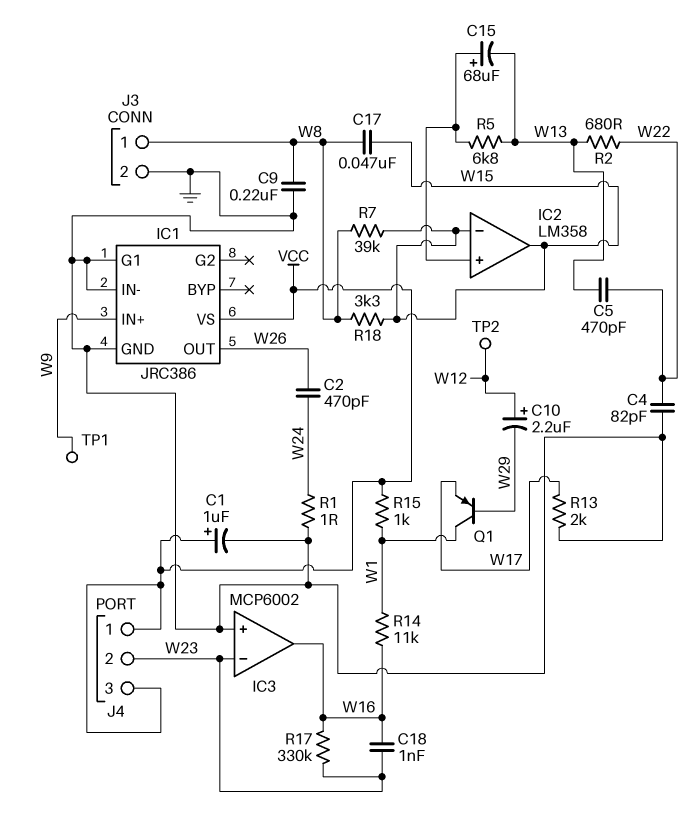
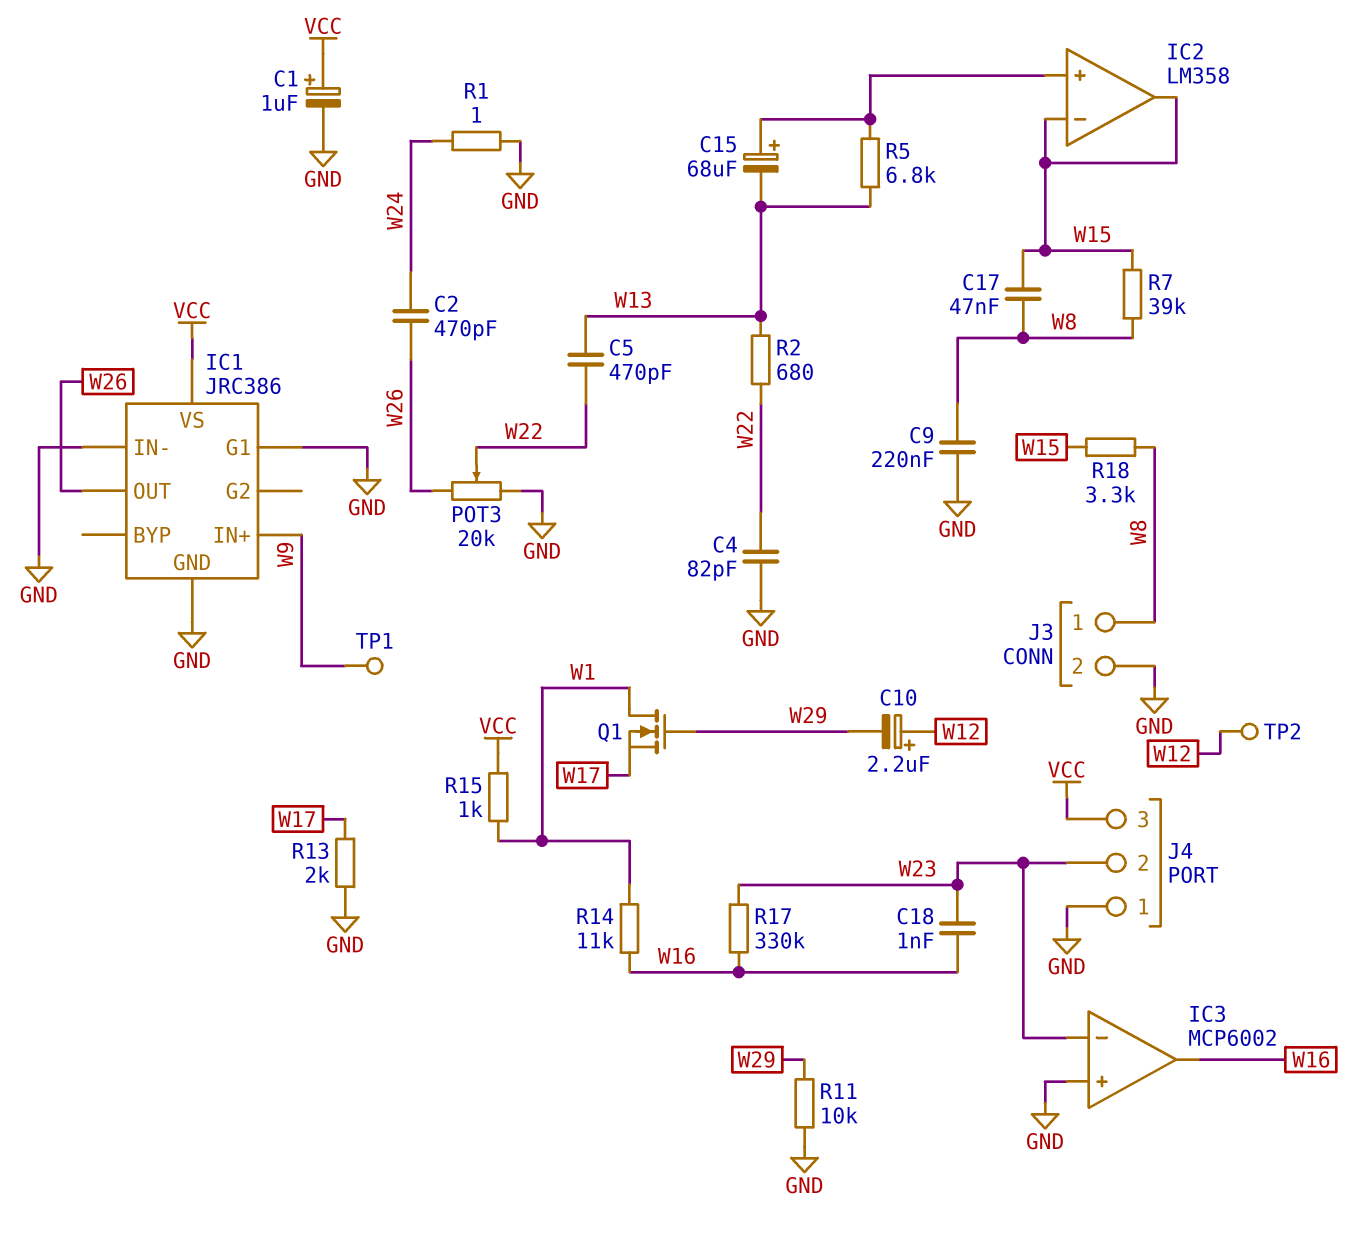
J4 pin 1: VCC -> GND
POT3: none -> 20k (GND, W26, wiper W22)
Q1: PNP (B W29, C W1, E W17) -> NMOS (G W29, D W1, S W17)
R11: none -> 10k (GND, W29)

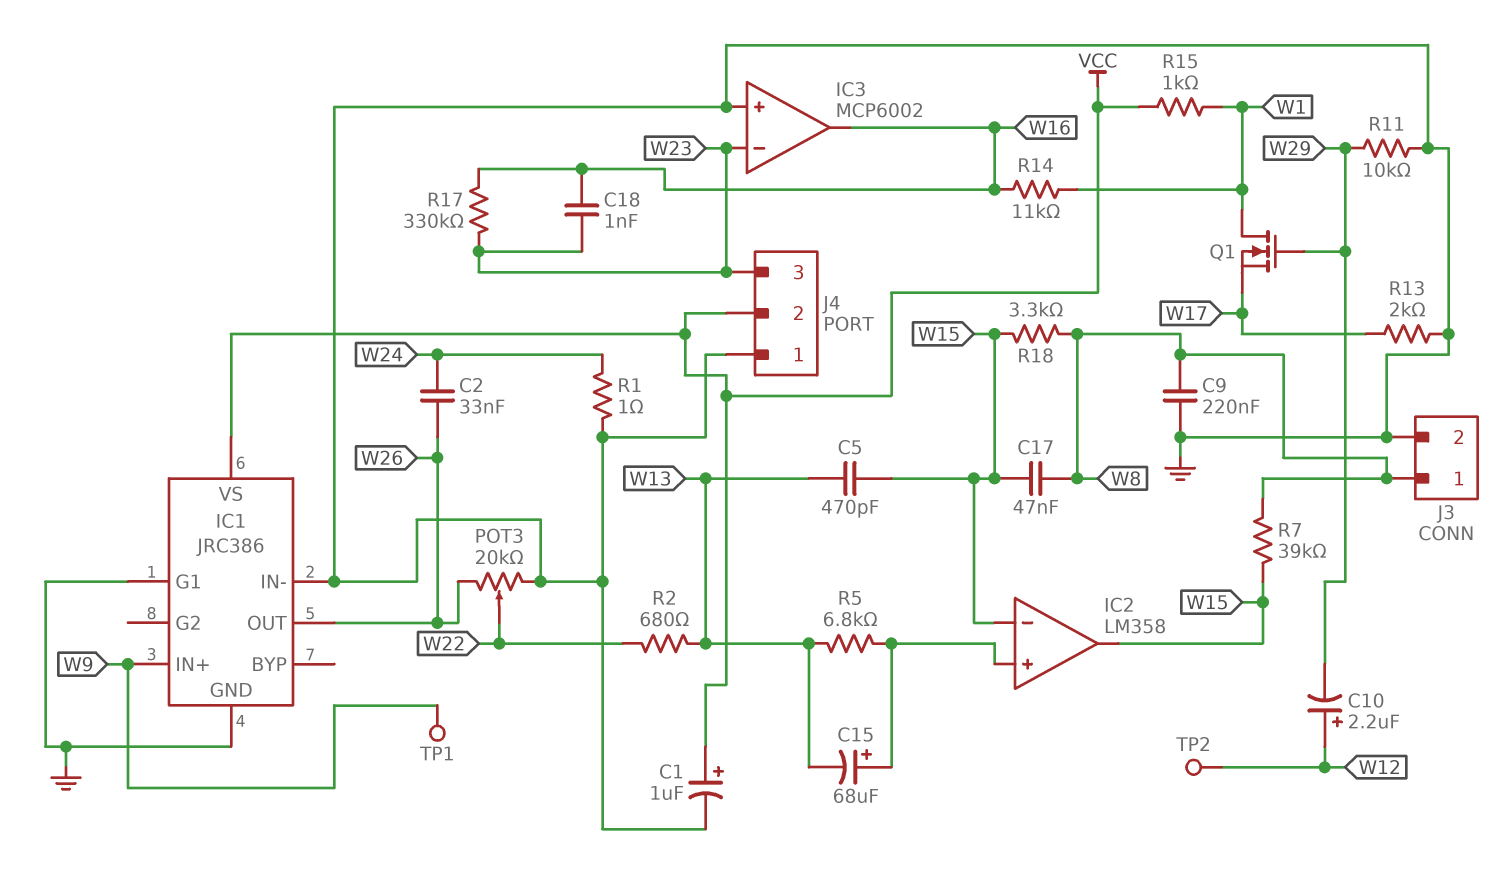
C2: 470pF (W24, W26) -> 33nF (W24, W26)
C4: 82pF (GND, W22) -> none
C5: 470pF (W13, W22) -> 470pF (W13, W15)
J4 pin 2: W23 -> VCC
J4 pin 3: VCC -> W23

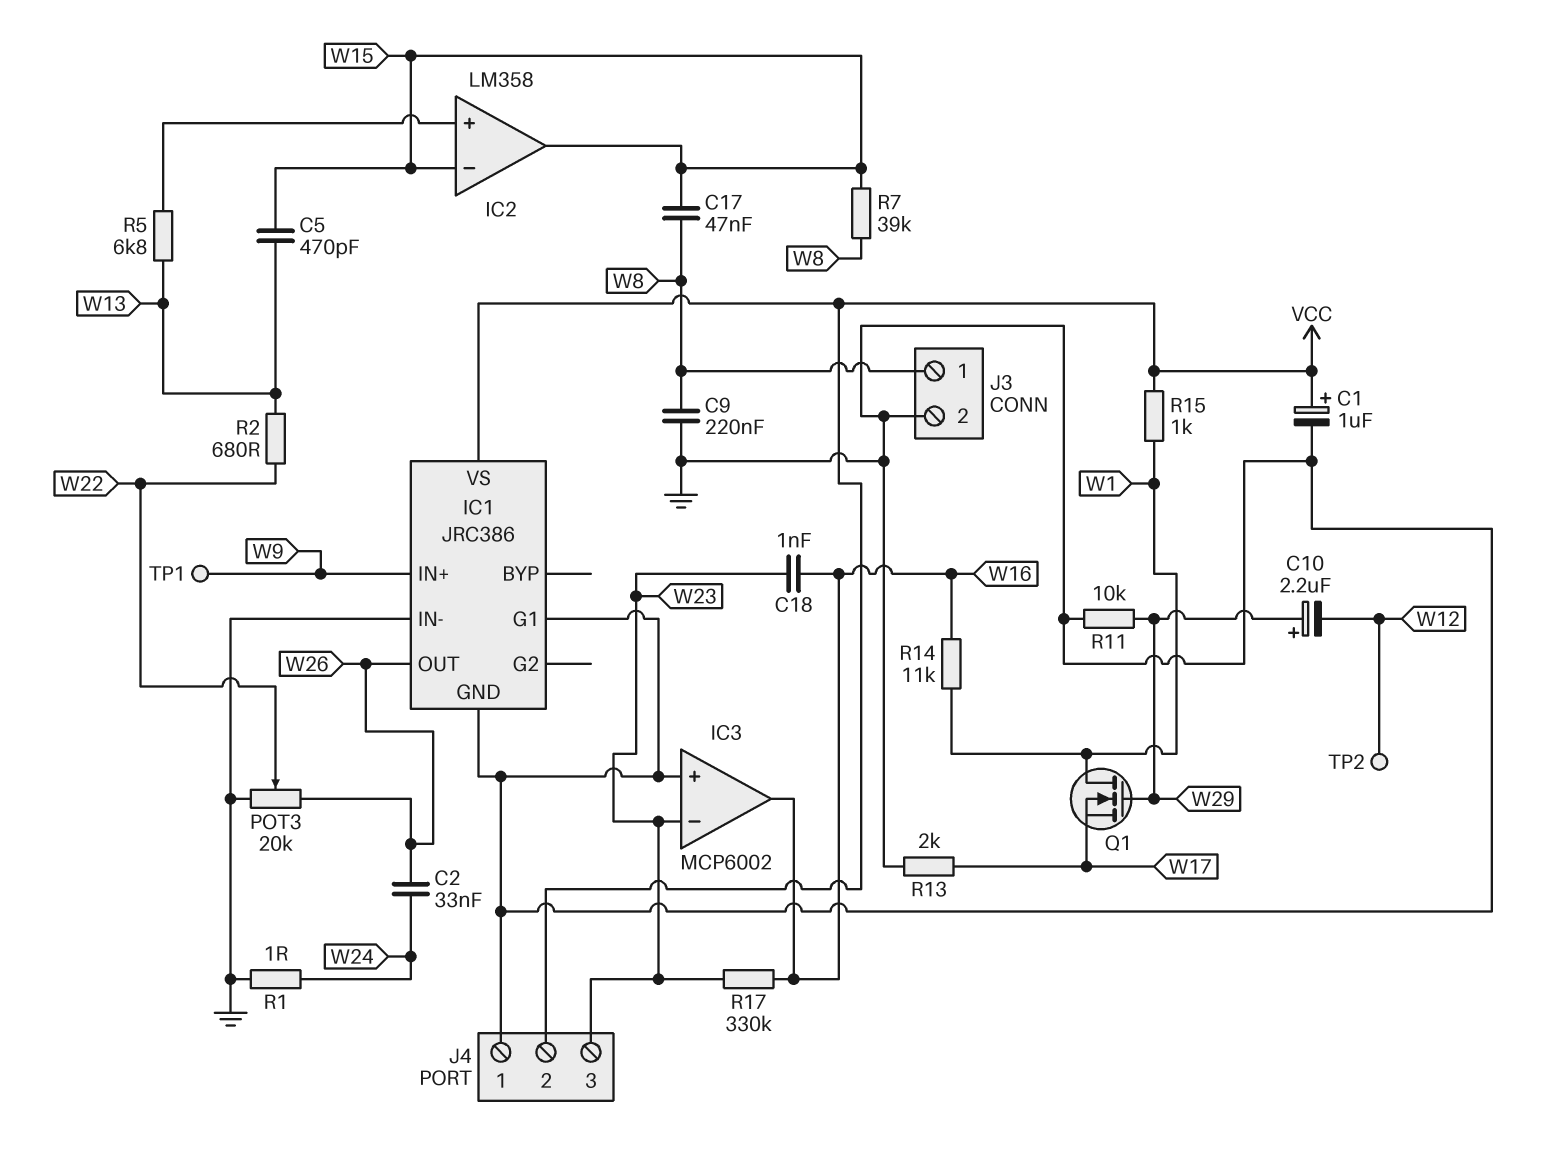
C10: 2.2uF (plus W12, minus W29) -> 2.2uF (plus W29, minus W12)
C15: 68uF (plus IC2/in+, minus W13) -> none
R18: 3.3k (W8, W15) -> none

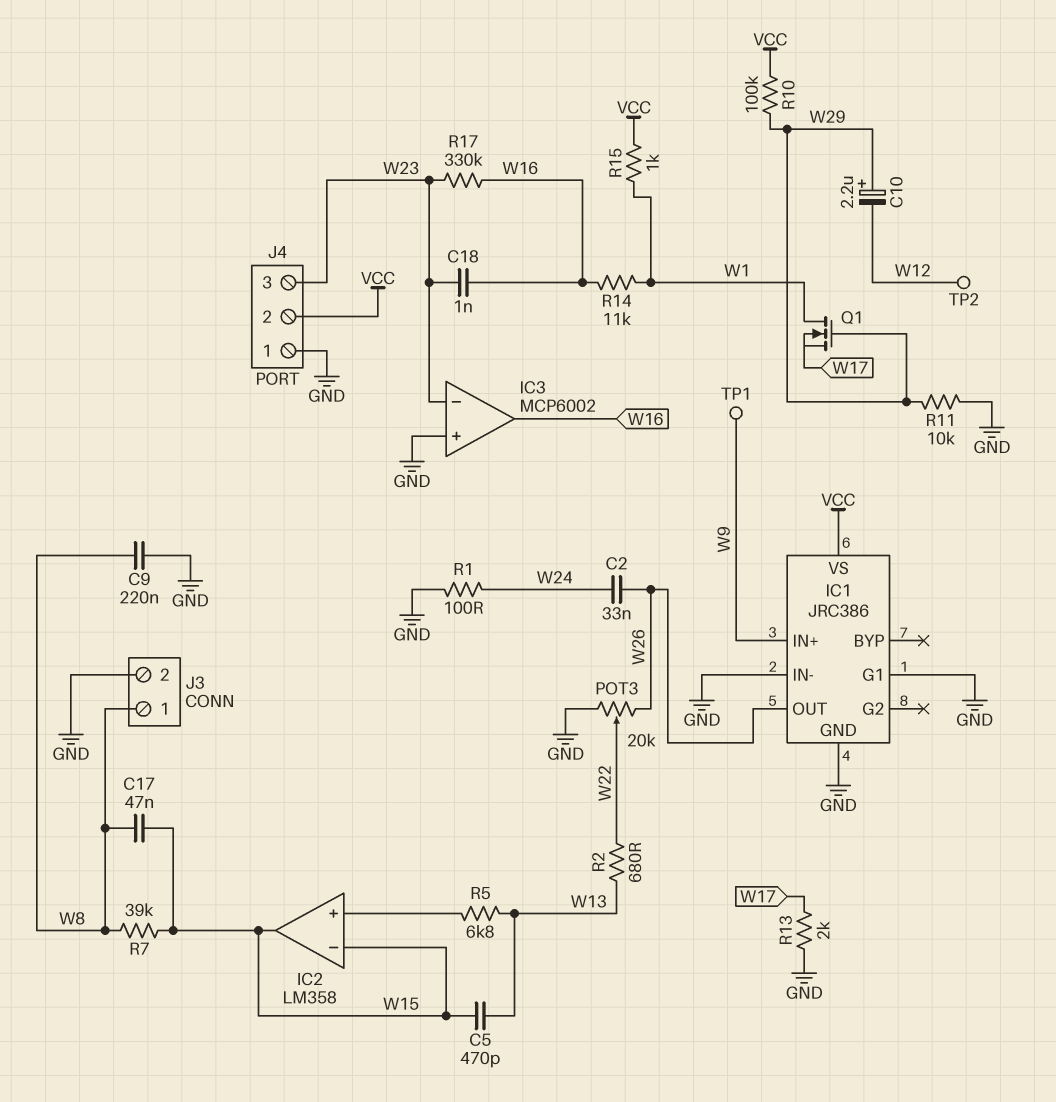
C1: 1uF (plus VCC, minus GND) -> none
R1: 1 (GND, W24) -> 100 (GND, W24)
R10: none -> 100k (VCC, W29)

